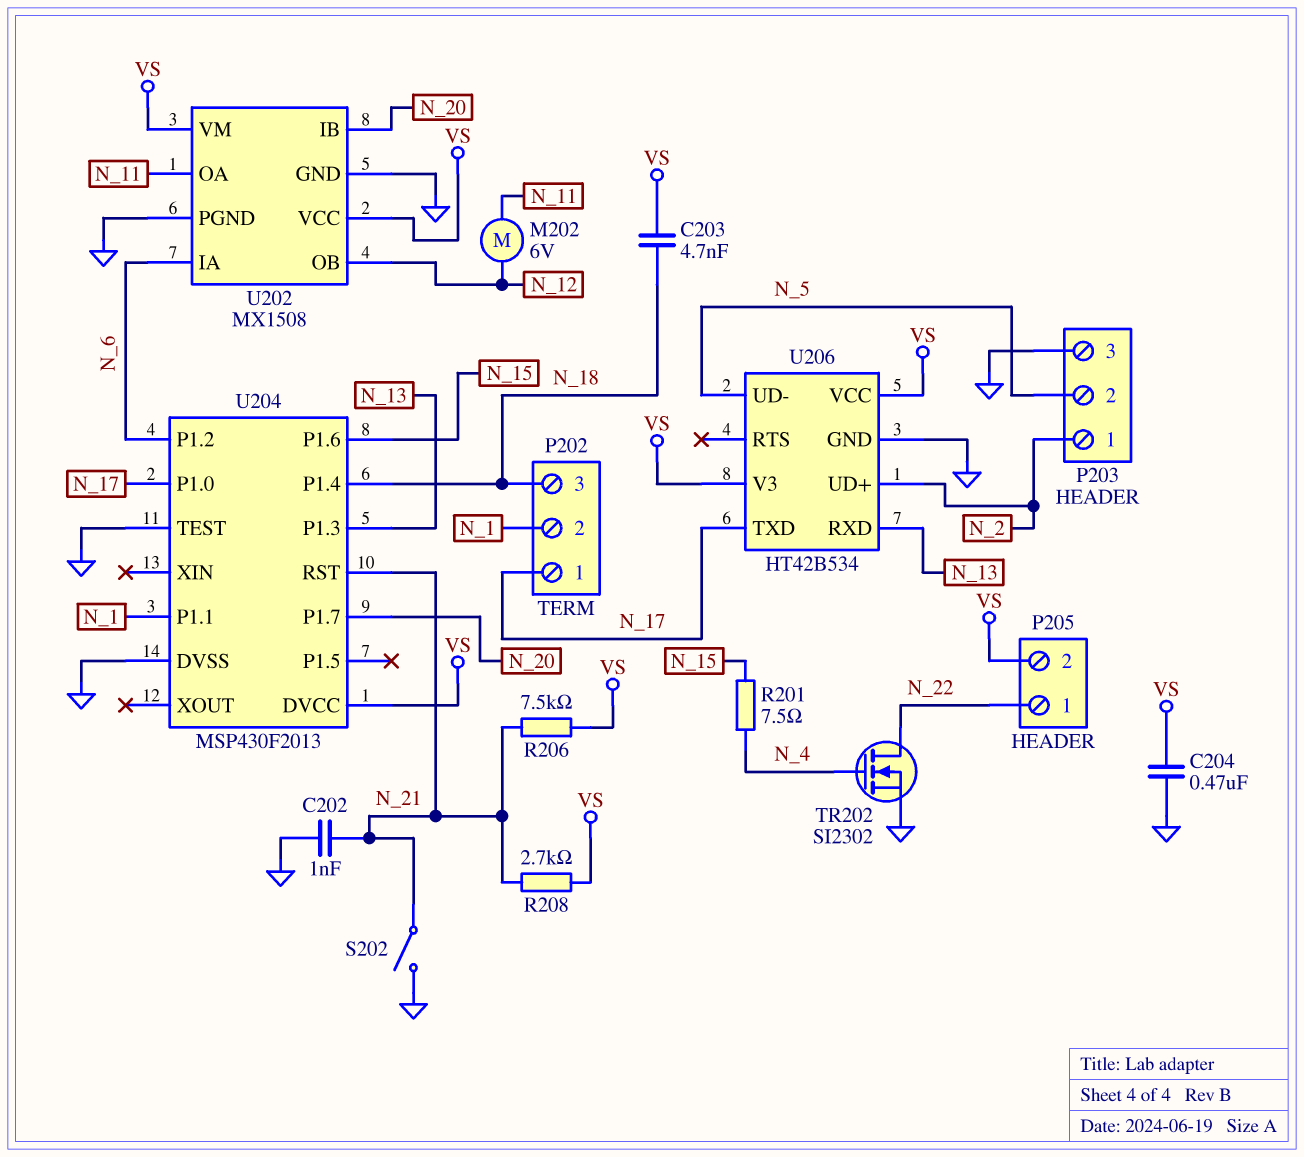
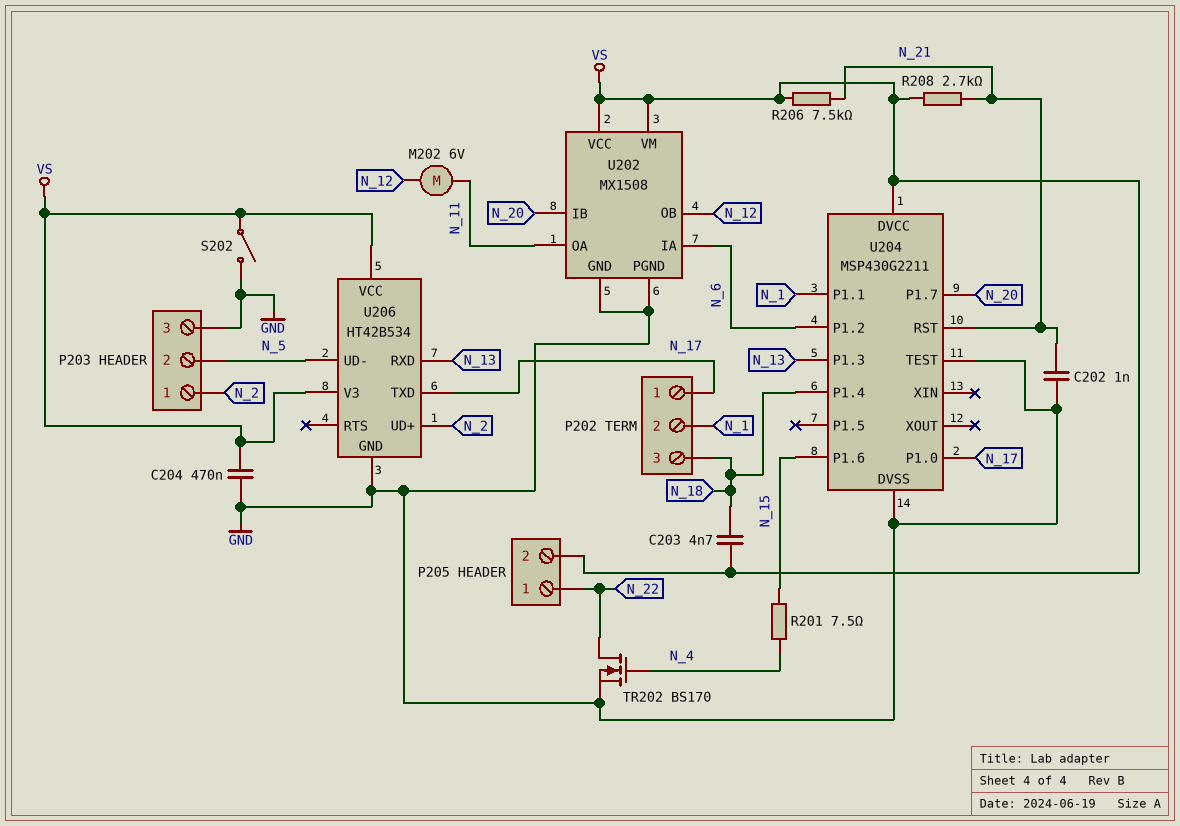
S202: switch (GND, N_21) -> switch (GND, VS)
TR202: NMOS SI2302 (G N_4, D N_22, S GND) -> NMOS BS170 (G N_4, D N_22, S GND)
U204: MSP430F2013 -> MSP430G2211

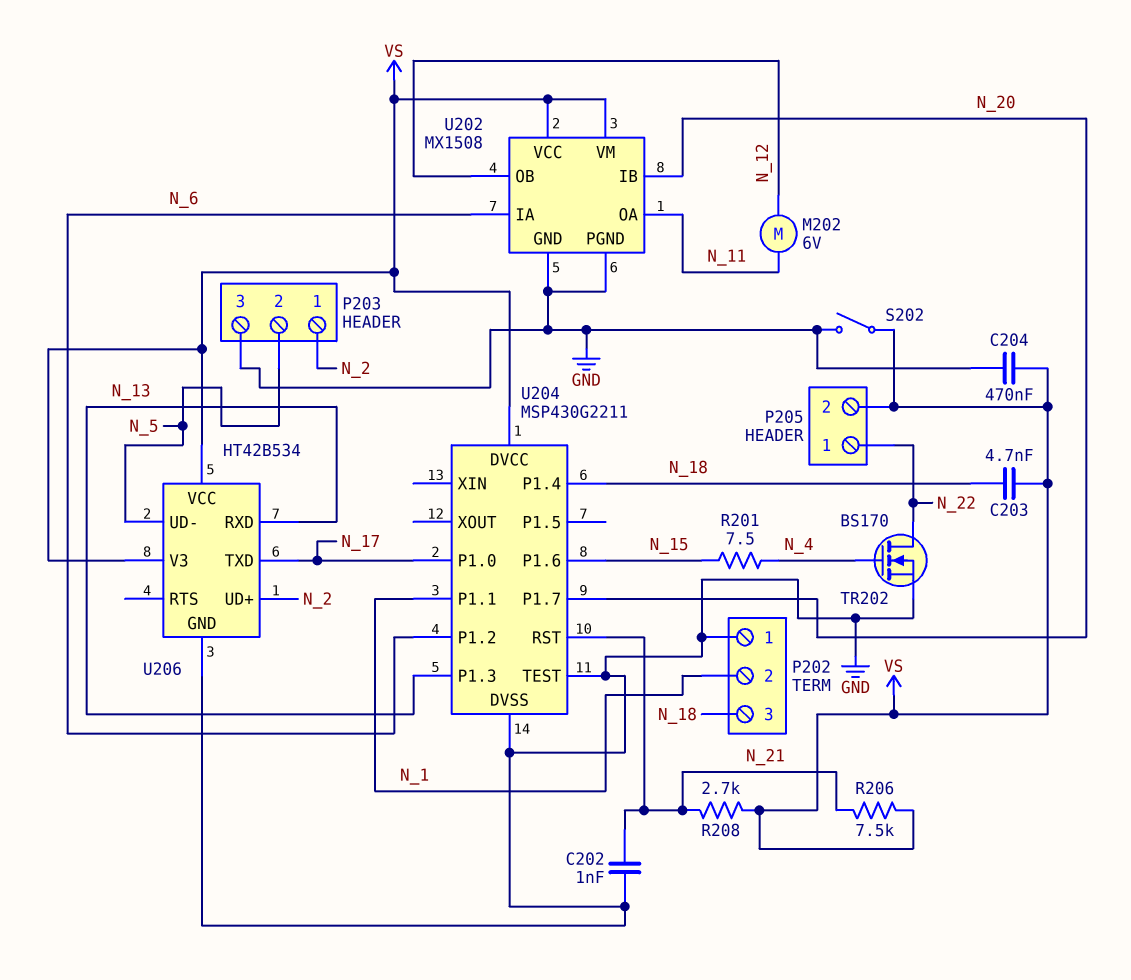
P202 pin 1: N_17 -> GND

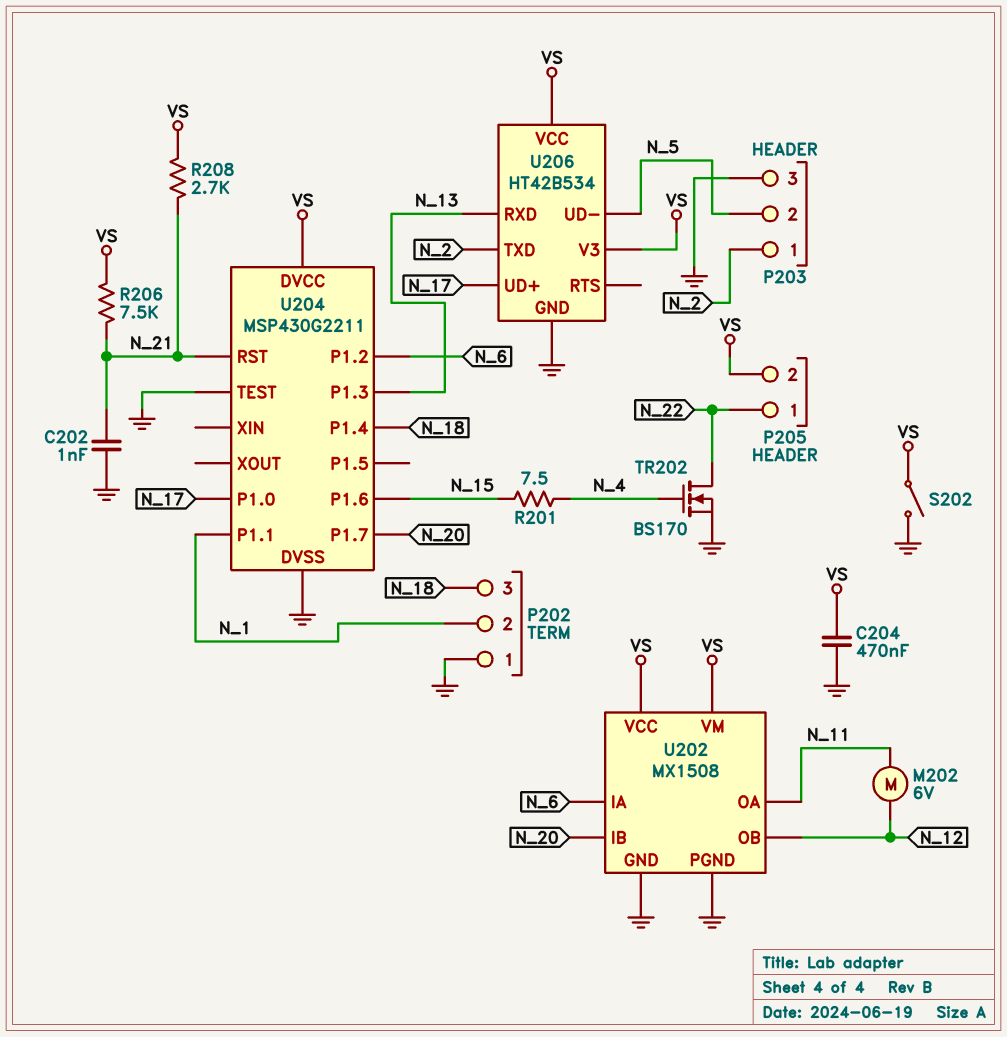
C203: 4.7nF (N_18, VS) -> none
U206 pin TXD: N_17 -> N_2
U206 pin UD+: N_2 -> N_17

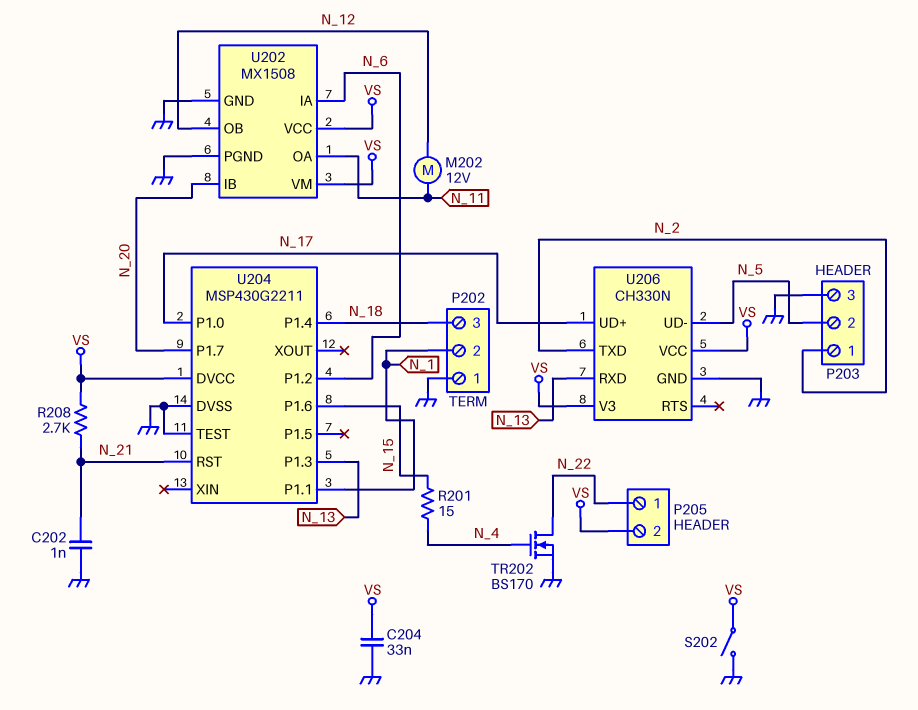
C204: 470nF (GND, VS) -> 33nF (GND, VS)
M202: motor 6V (N_11, N_12) -> motor 12V (N_11, N_12)
R201: 7.5 (N_4, N_15) -> 15 (N_4, N_15)
R206: 7.5k (N_21, VS) -> none
U206: HT42B534 -> CH330N

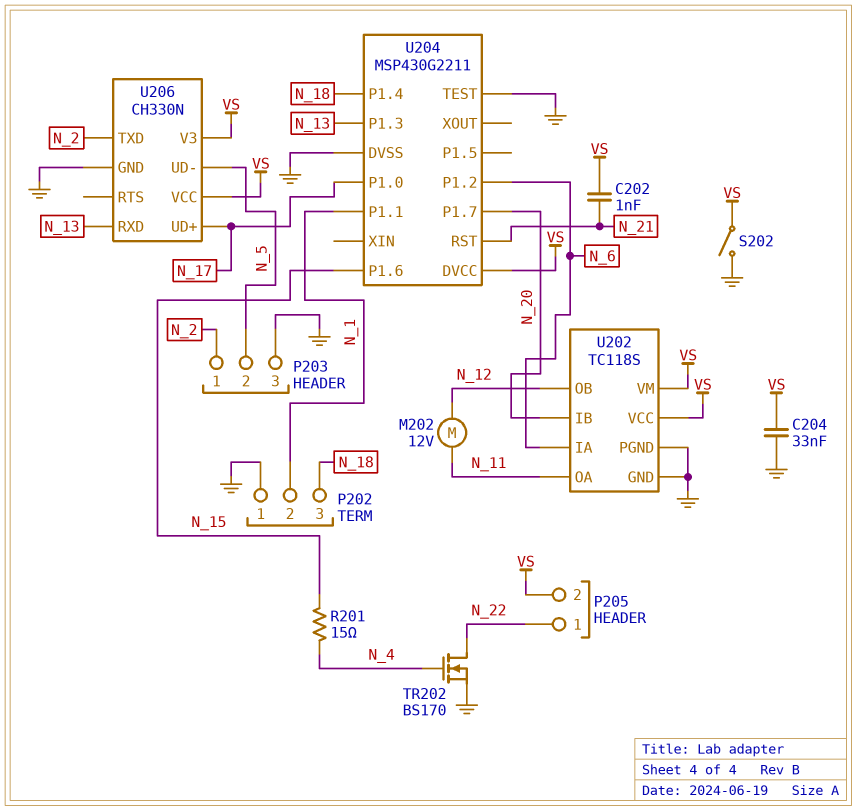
C202: 1nF (GND, N_21) -> 1nF (N_21, VS)
R208: 2.7k (N_21, VS) -> none
U202: MX1508 -> TC118S

